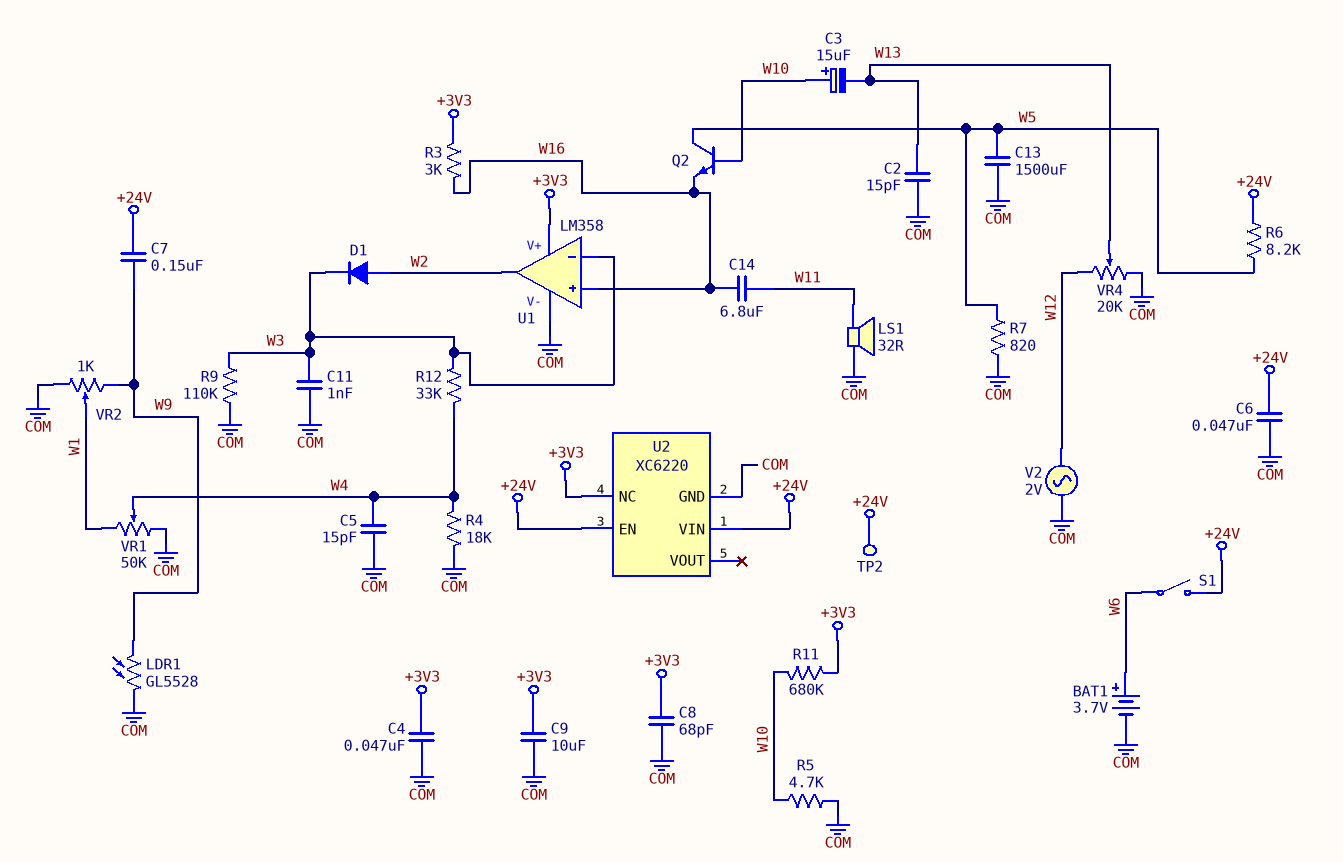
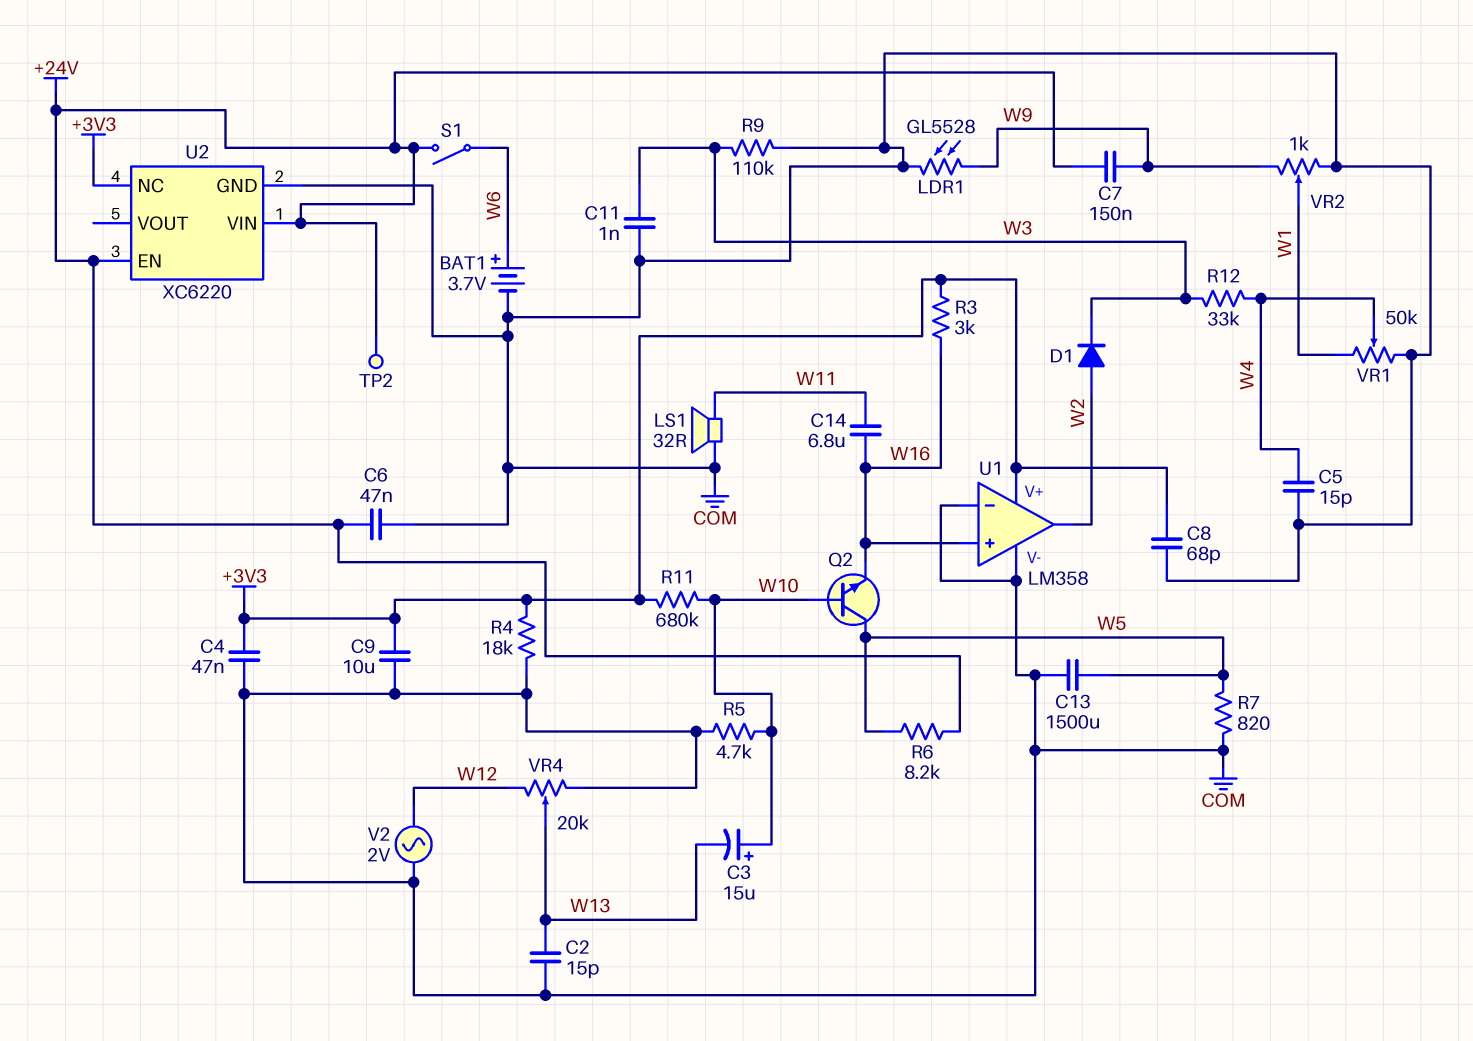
R4: 18k (COM, W4) -> 18k (+3V3, COM)
U1 pin in-: W3 -> COM

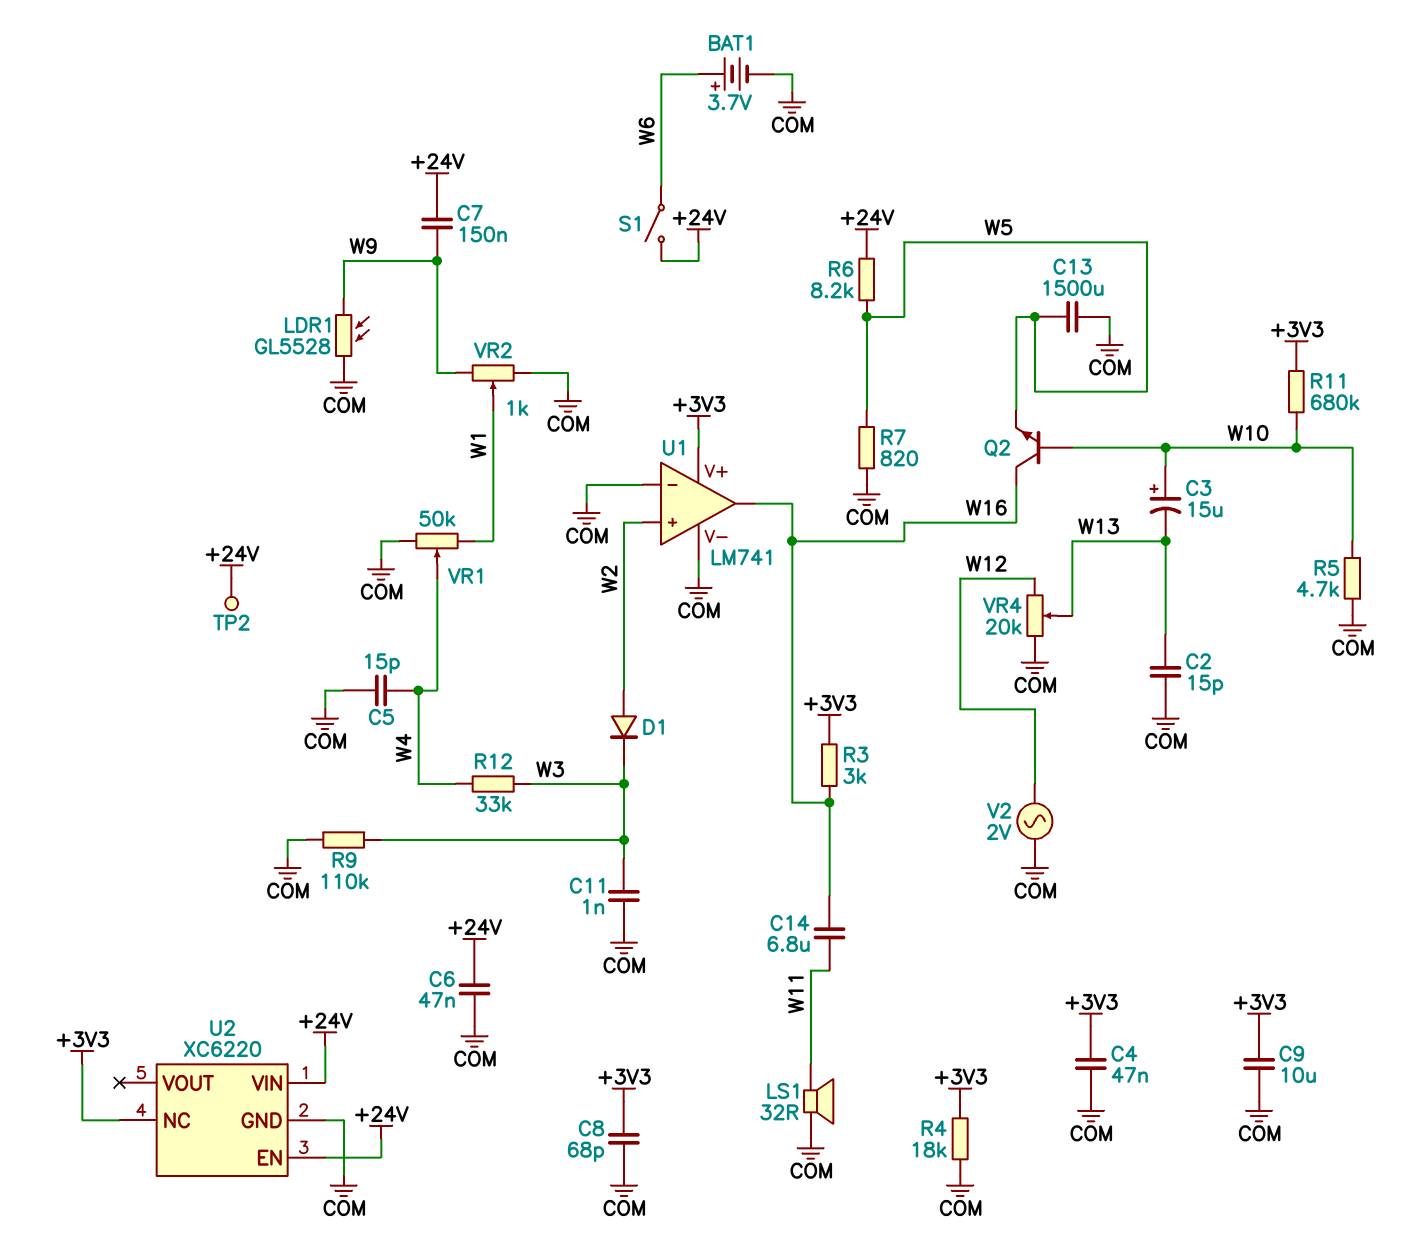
Q2: NPN (B W10, C W5, E W16) -> NPN (B W10, C W16, E W5)
U1: LM358 -> LM741
U1 pin in+: W16 -> W2
U1 pin out: W2 -> W16

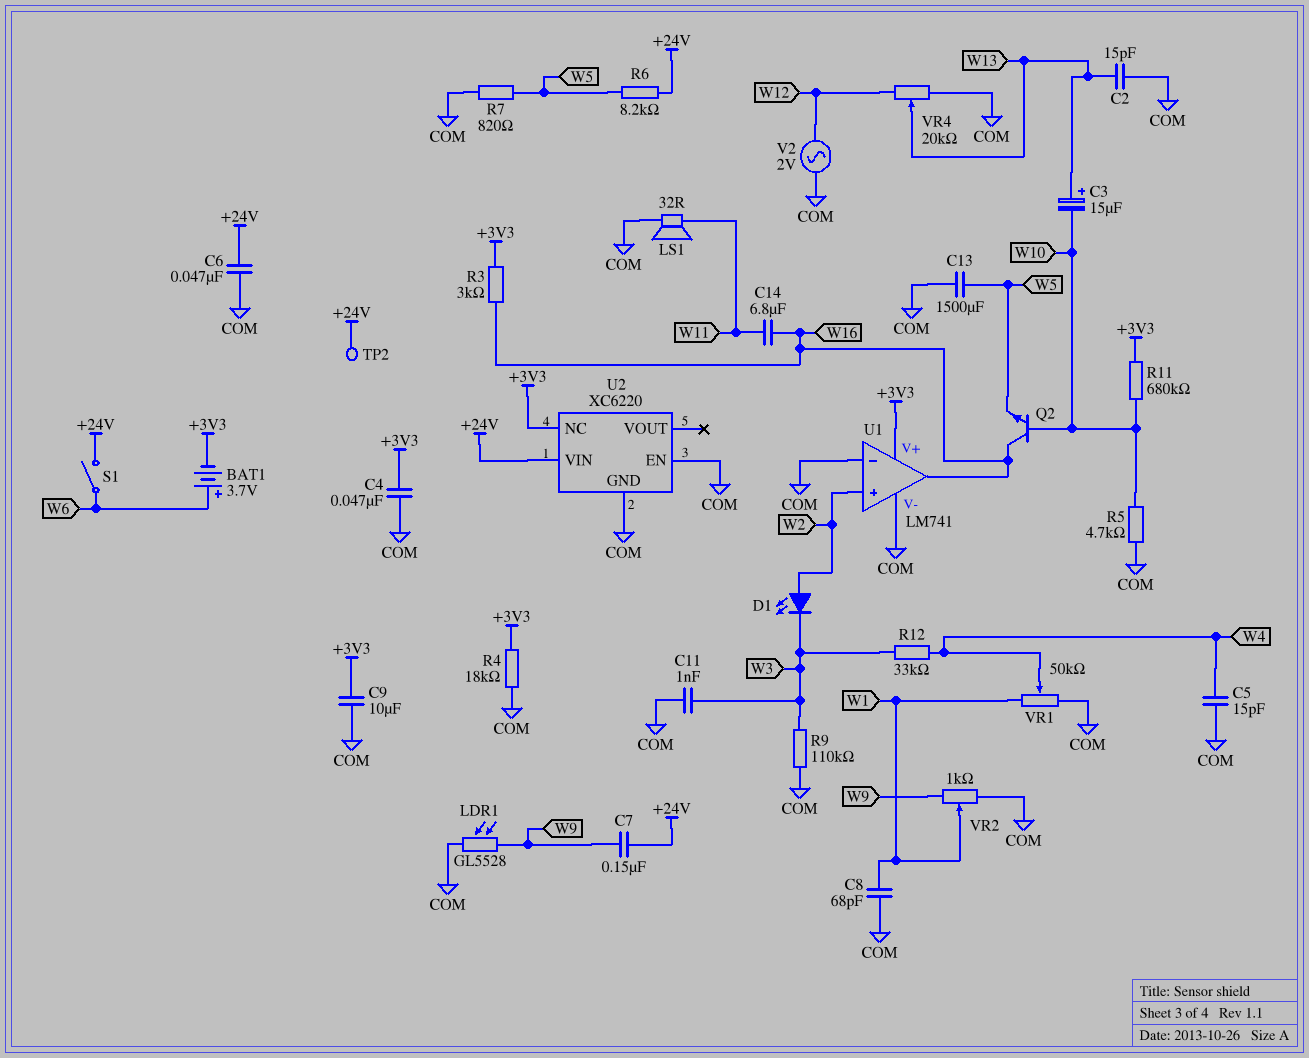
BAT1: 3.7V (plus W6, minus COM) -> 3.7V (plus W6, minus +3V3)
C3: 15uF (plus W10, minus W13) -> 15uF (plus W13, minus W10)
C8: 68pF (+3V3, COM) -> 68pF (COM, W1)
D1: diode (A W2, K W3) -> LED (A W2, K W3)
U2 pin EN: +24V -> COM

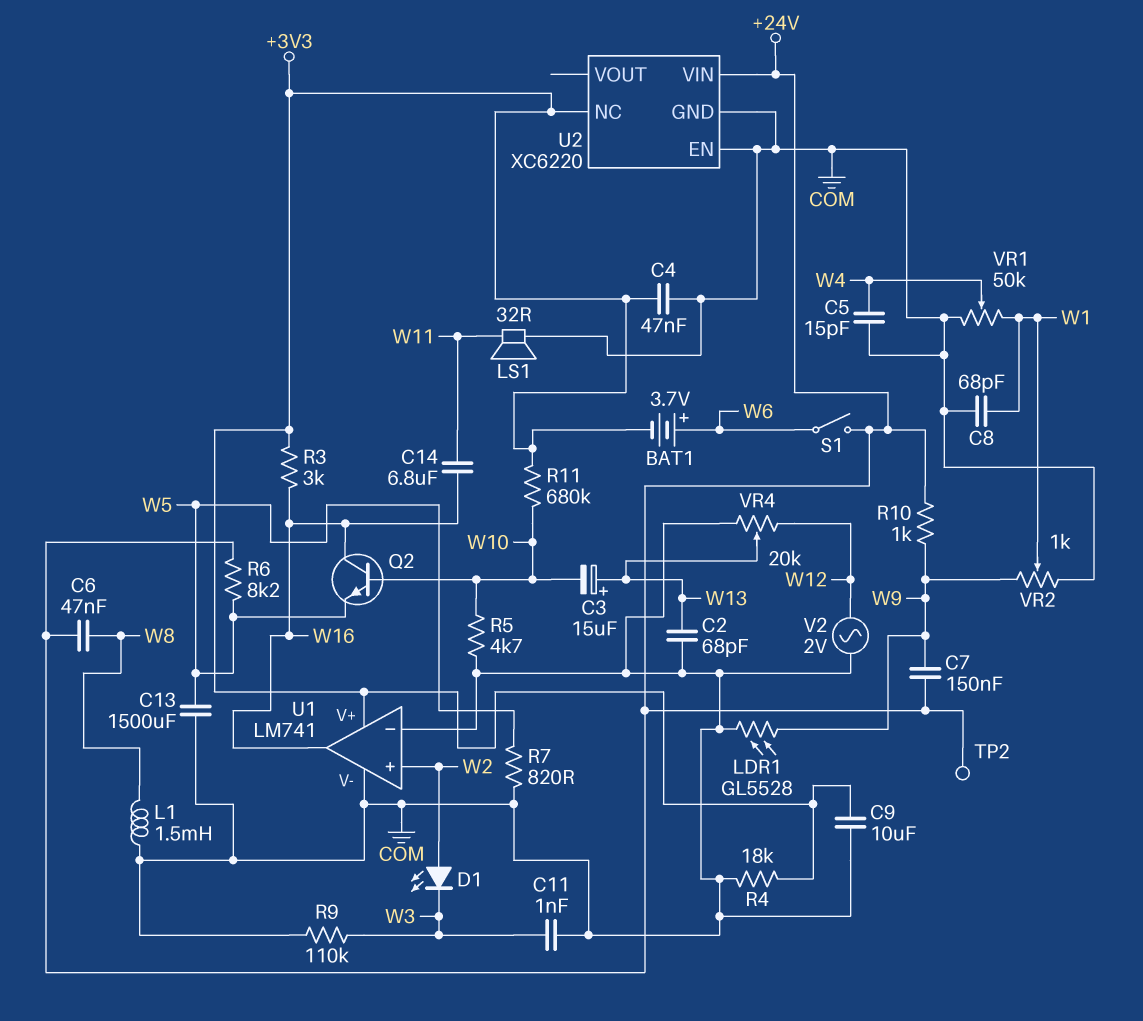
C2: 15pF (COM, W13) -> 68pF (COM, W13)
C6: 47nF (+24V, COM) -> 47nF (+24V, W8)
L1: none -> 1.5mH (COM, W8)
R10: none -> 1k (+24V, W9)
R12: 33k (W3, W4) -> none

